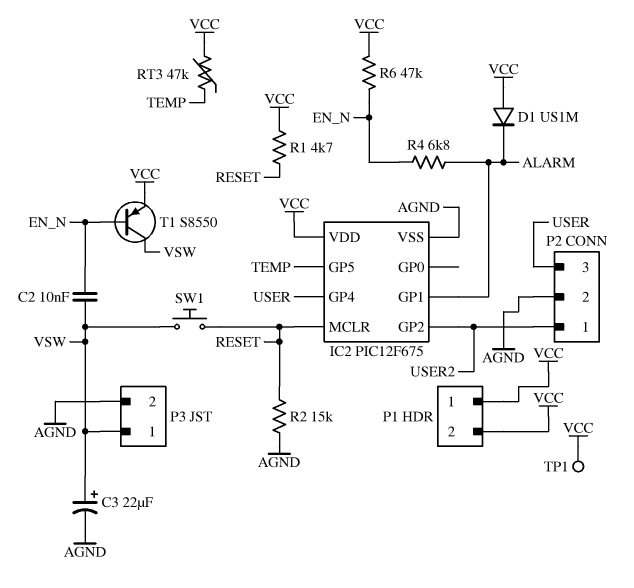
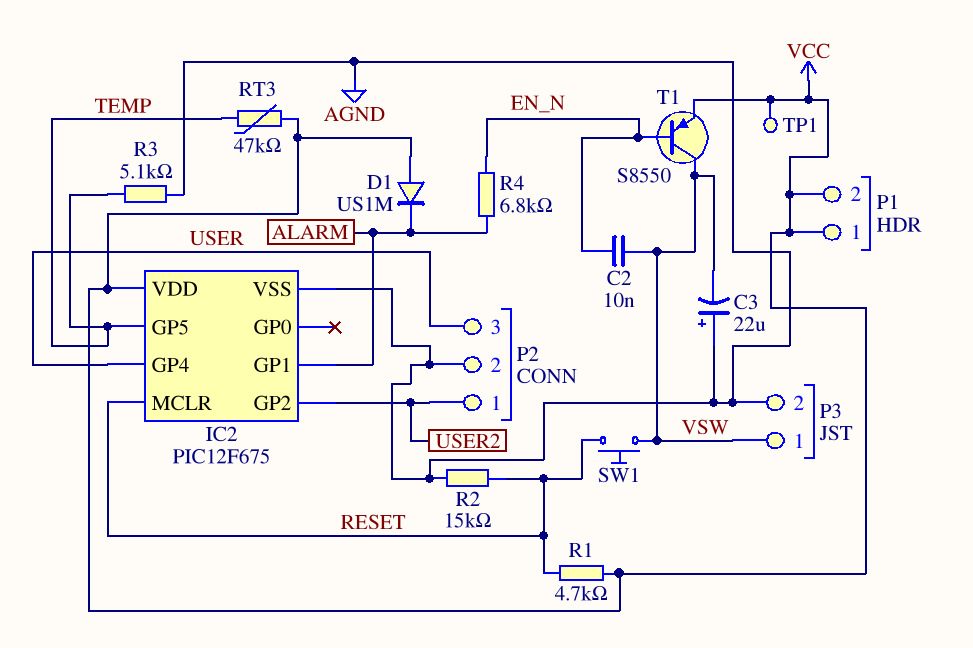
C3: 22uF (plus VSW, minus AGND) -> 22uF (plus AGND, minus VSW)
R3: none -> 5.1k (AGND, TEMP)
R6: 47k (EN_N, VCC) -> none

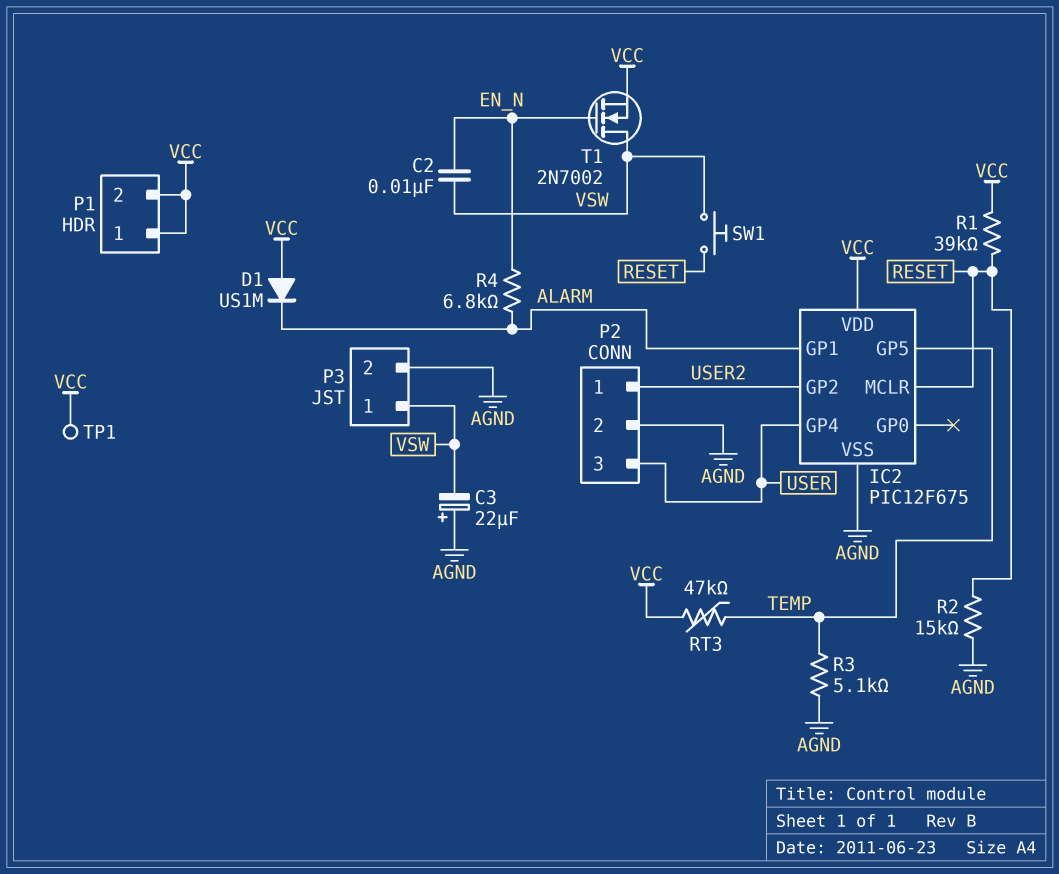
R1: 4.7k (RESET, VCC) -> 39k (RESET, VCC)
T1: PNP S8550 (B EN_N, C VSW, E VCC) -> NMOS 2N7002 (G EN_N, D VSW, S VCC)

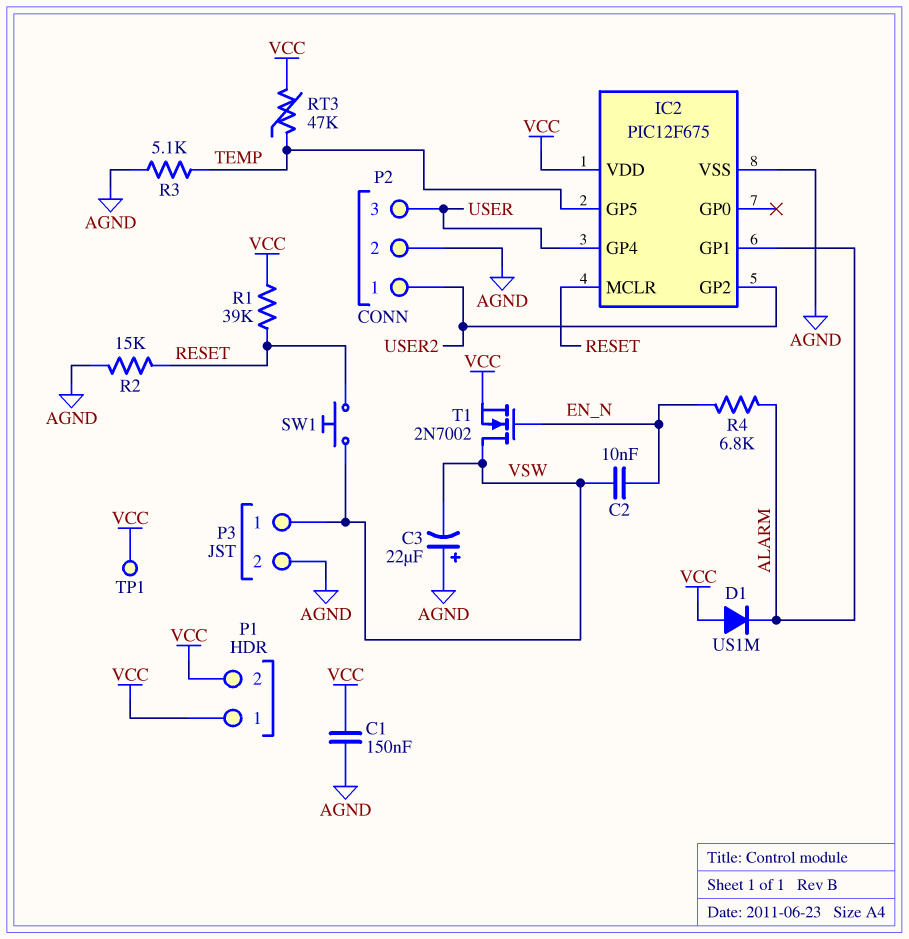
C1: none -> 150nF (AGND, VCC)

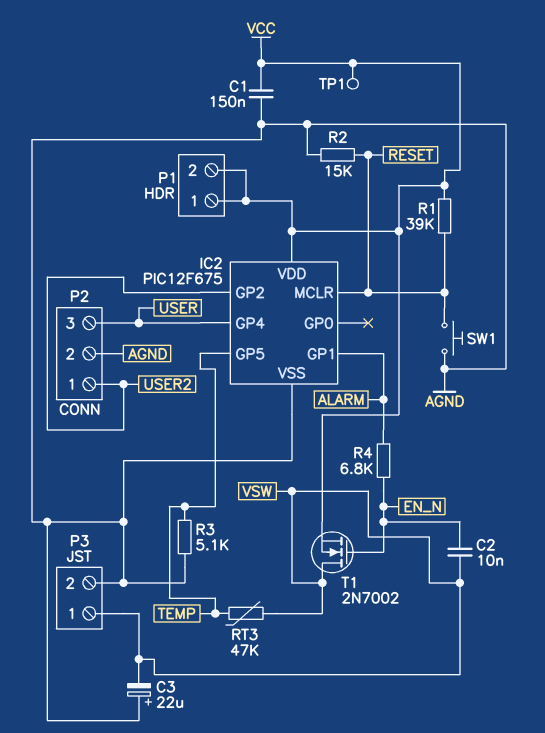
D1: diode US1M (A VCC, K ALARM) -> none
RT3: 47k (TEMP, VCC) -> 47k (TEMP, VSW)
SW1: button (RESET, VSW) -> button (AGND, RESET)

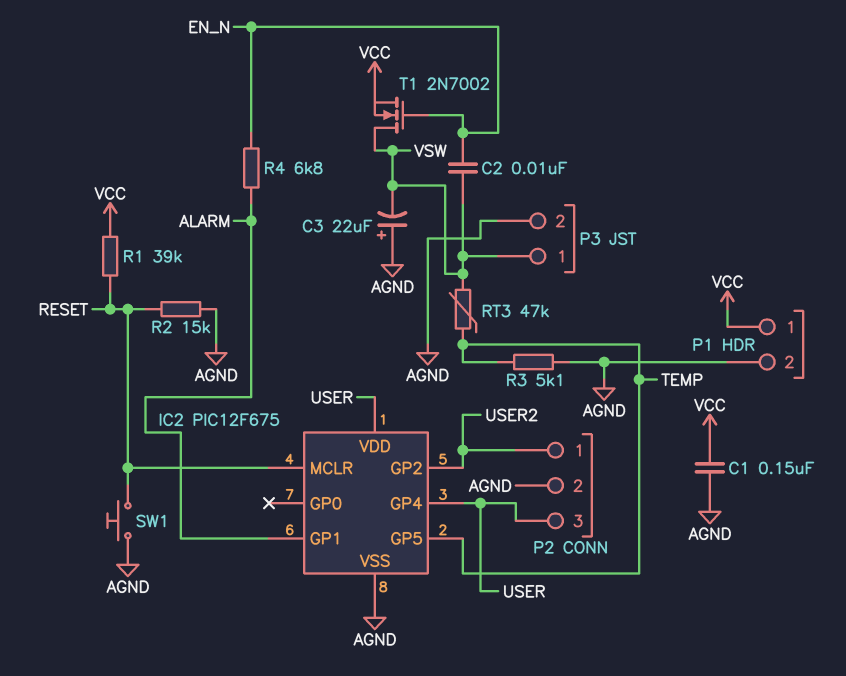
IC2 pin VDD: VCC -> USER
P1 pin 2: VCC -> AGND
TP1: test point (VCC) -> none

